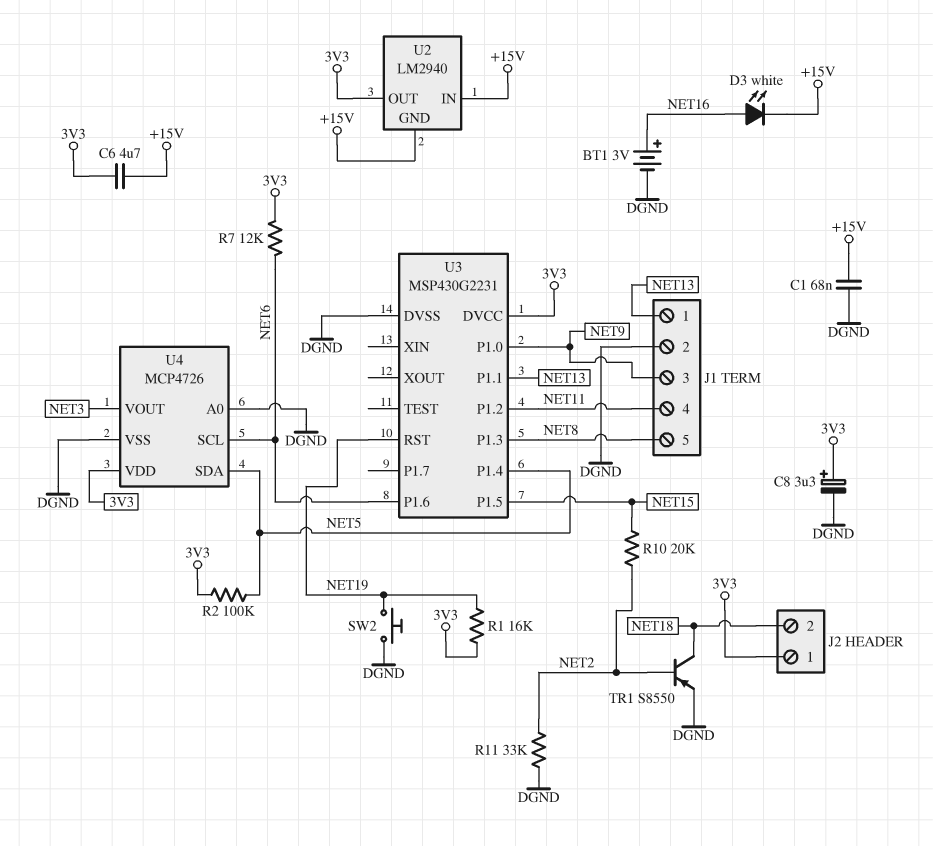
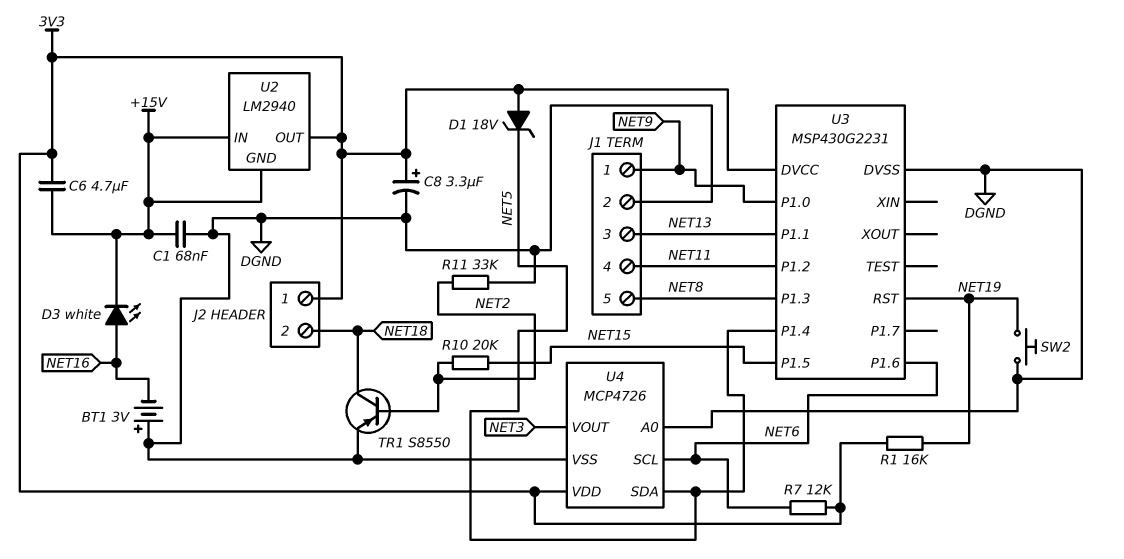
BT1: 3V (plus NET16, minus DGND) -> 3V (plus DGND, minus NET16)
D1: none -> zener 18V (A 3V3, K NET5)
J1 pin 1: NET13 -> NET9
J1 pin 3: NET9 -> NET13
R2: 100k (3V3, NET5) -> none

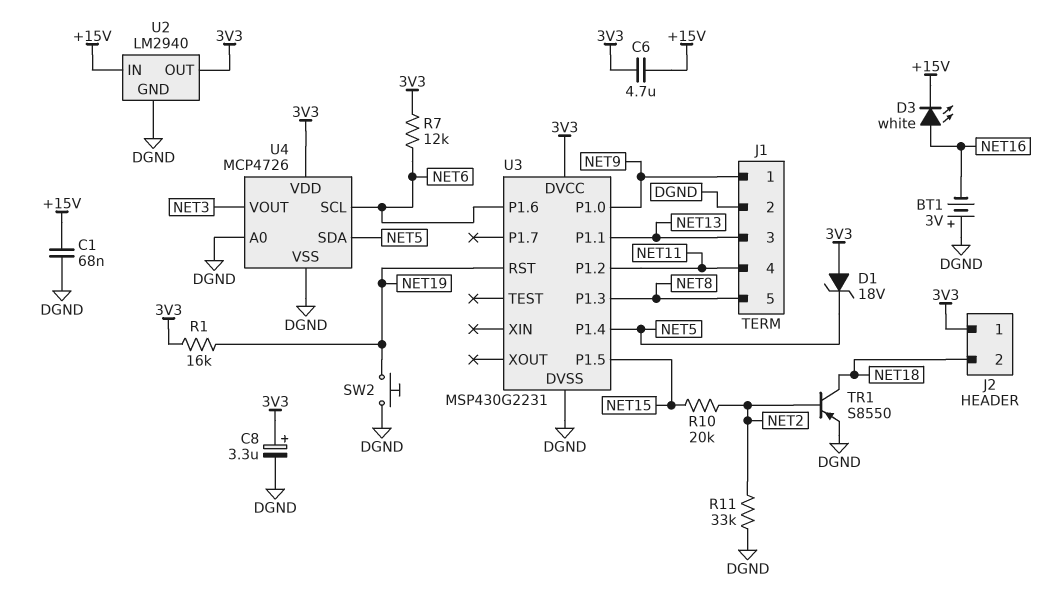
U2 pin GND: +15V -> DGND

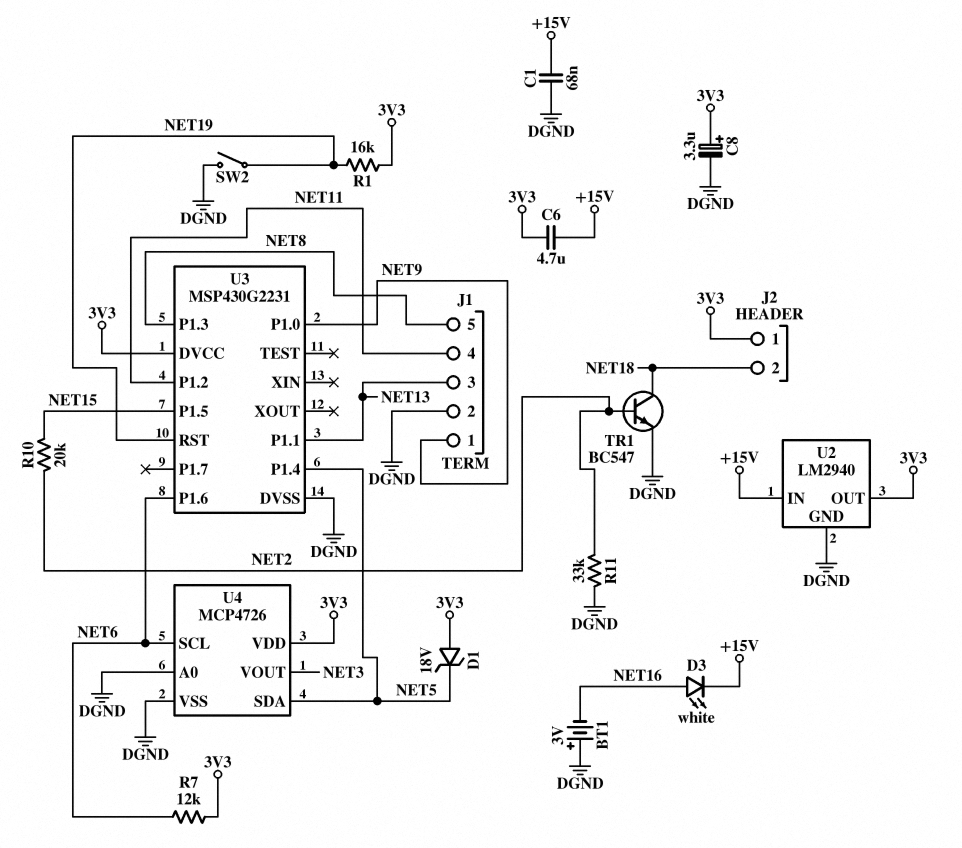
SW2: button (DGND, NET19) -> switch (DGND, NET19)
TR1: PNP S8550 (B NET2, C NET18, E DGND) -> NPN BC547 (B NET2, C NET18, E DGND)

